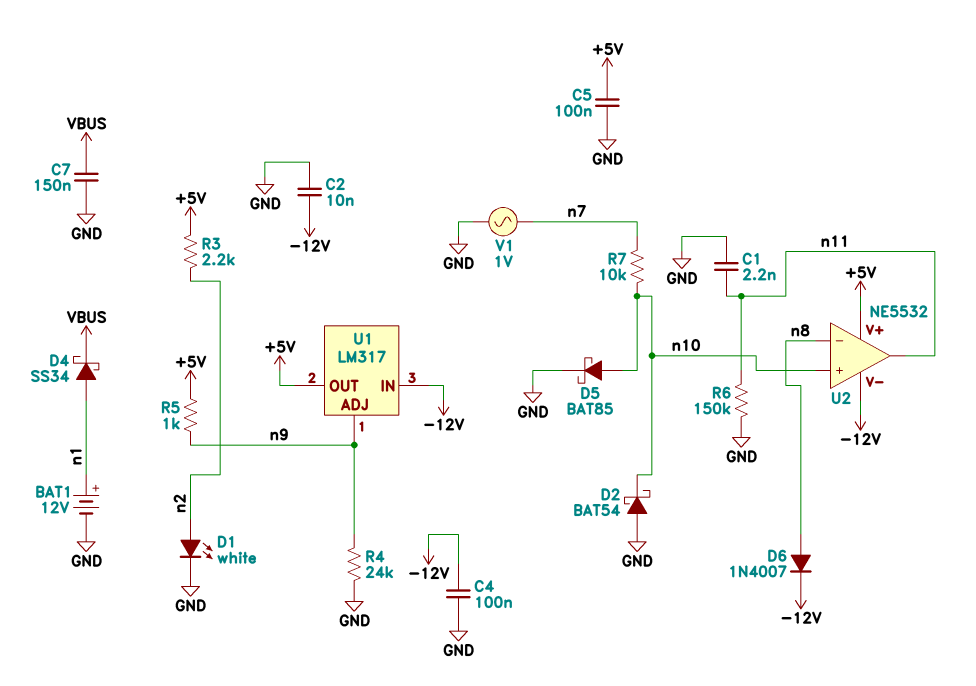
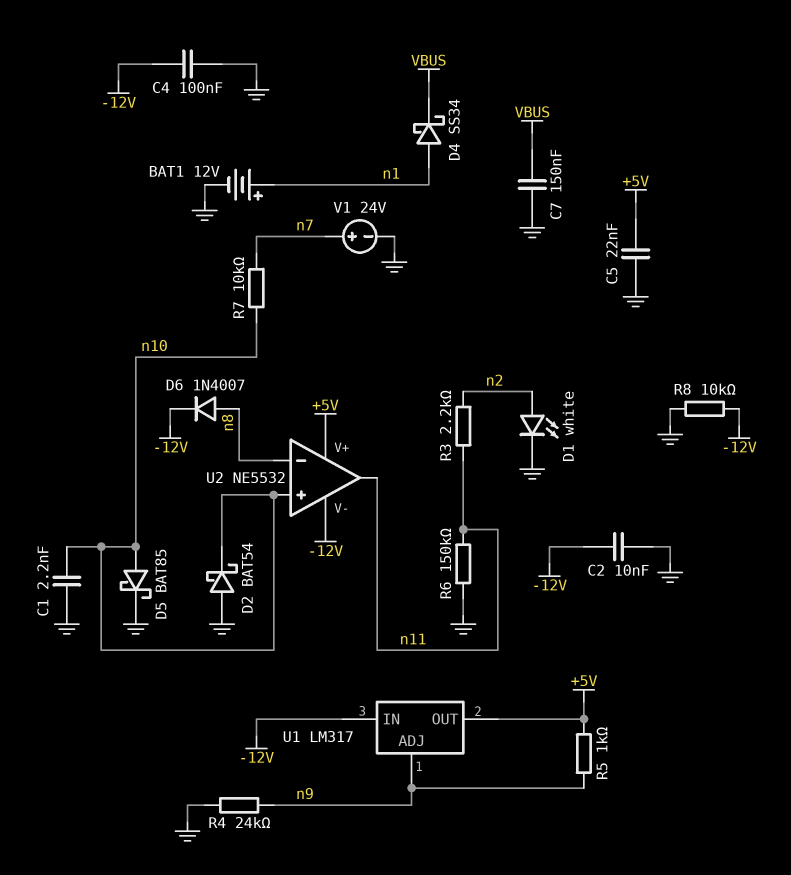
C1: 2.2nF (GND, n11) -> 2.2nF (GND, n10)
C5: 100nF (+5V, GND) -> 22nF (+5V, GND)
R3: 2.2k (+5V, n2) -> 2.2k (n2, n11)
R8: none -> 10k (-12V, GND)
V1: AC 1V (GND, n7) -> 24V (plus n7, minus GND)

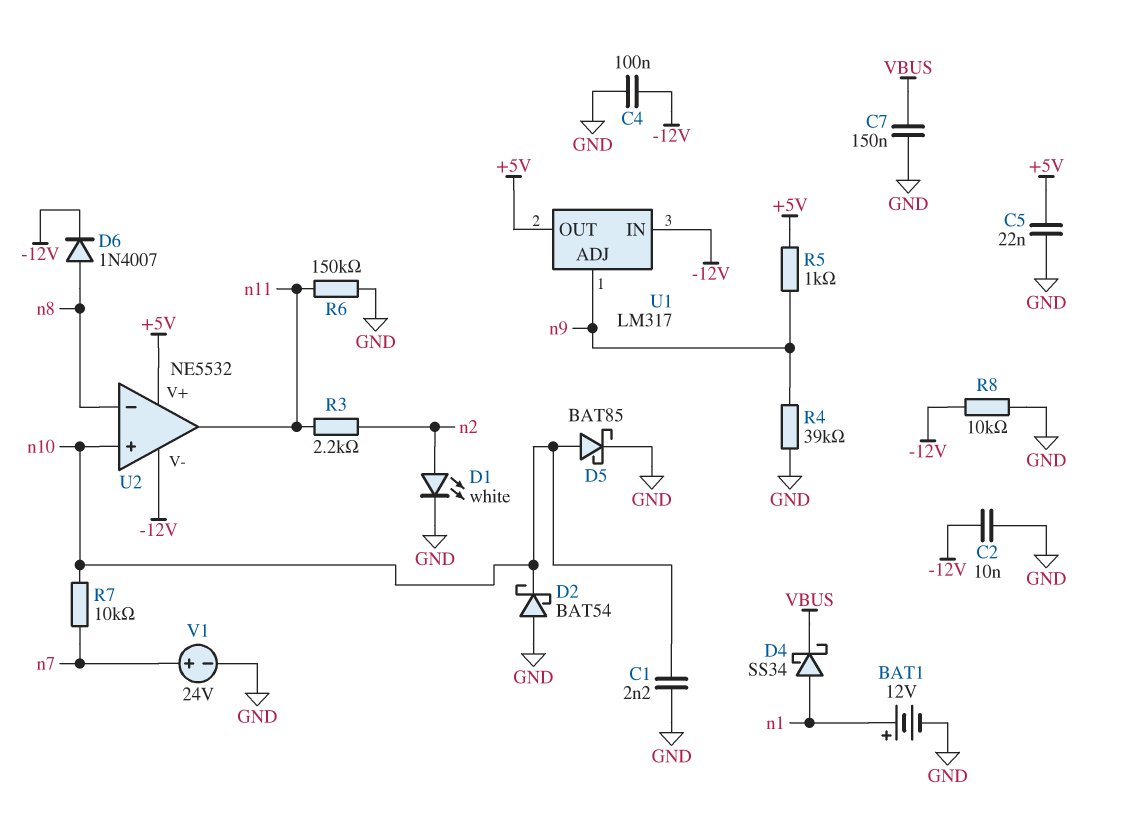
R4: 24k (GND, n9) -> 39k (GND, n9)

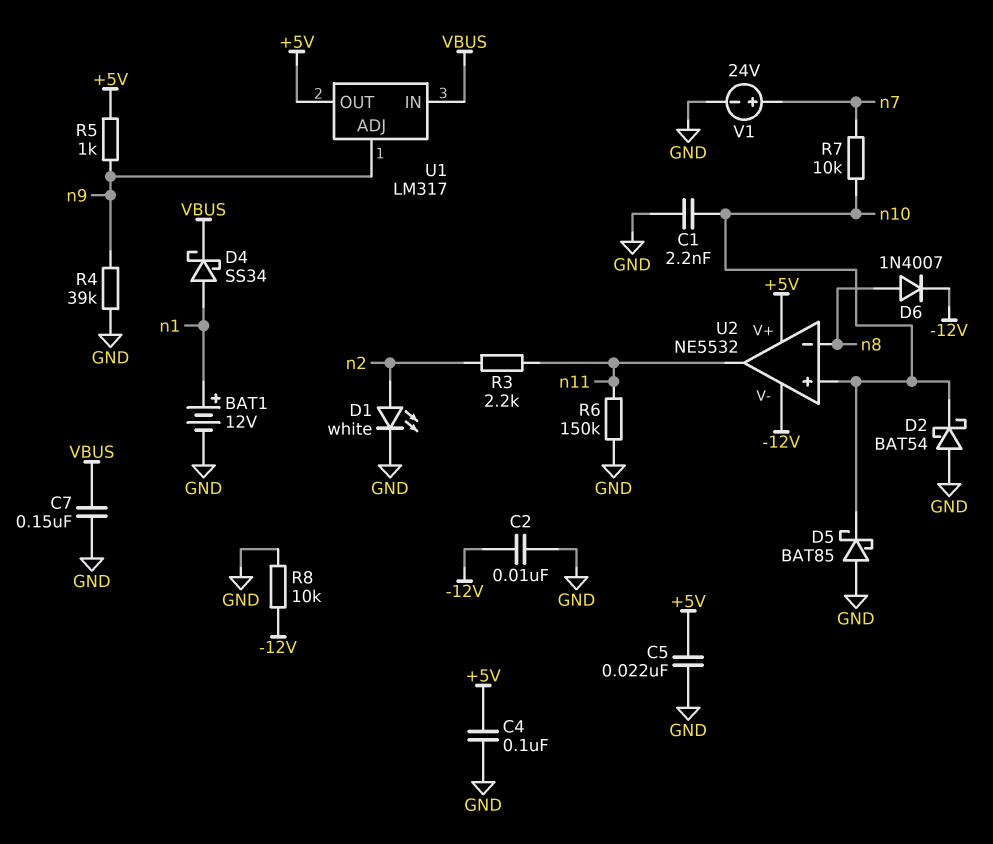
C4: 100nF (-12V, GND) -> 100nF (+5V, GND)
D5: schottky BAT85 (A n10, K GND) -> schottky BAT85 (A GND, K n10)
U1 pin IN: -12V -> VBUS

